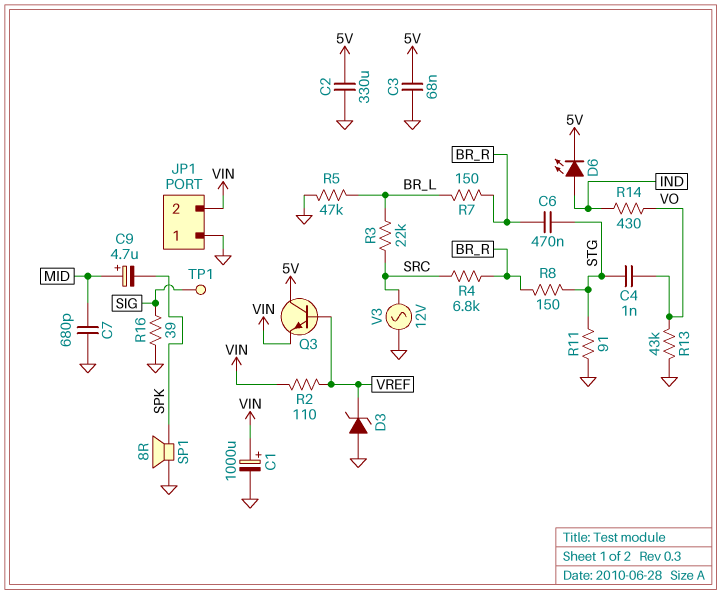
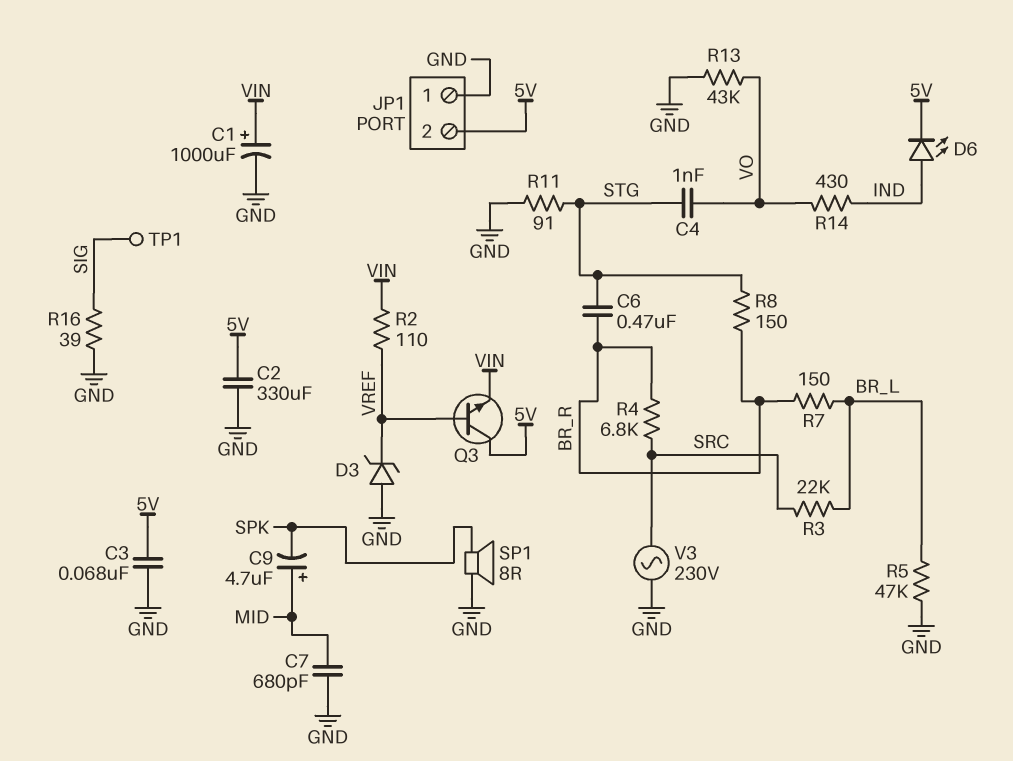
JP1 pin 2: VIN -> 5V
V3: AC 12V (GND, SRC) -> AC 230V (GND, SRC)

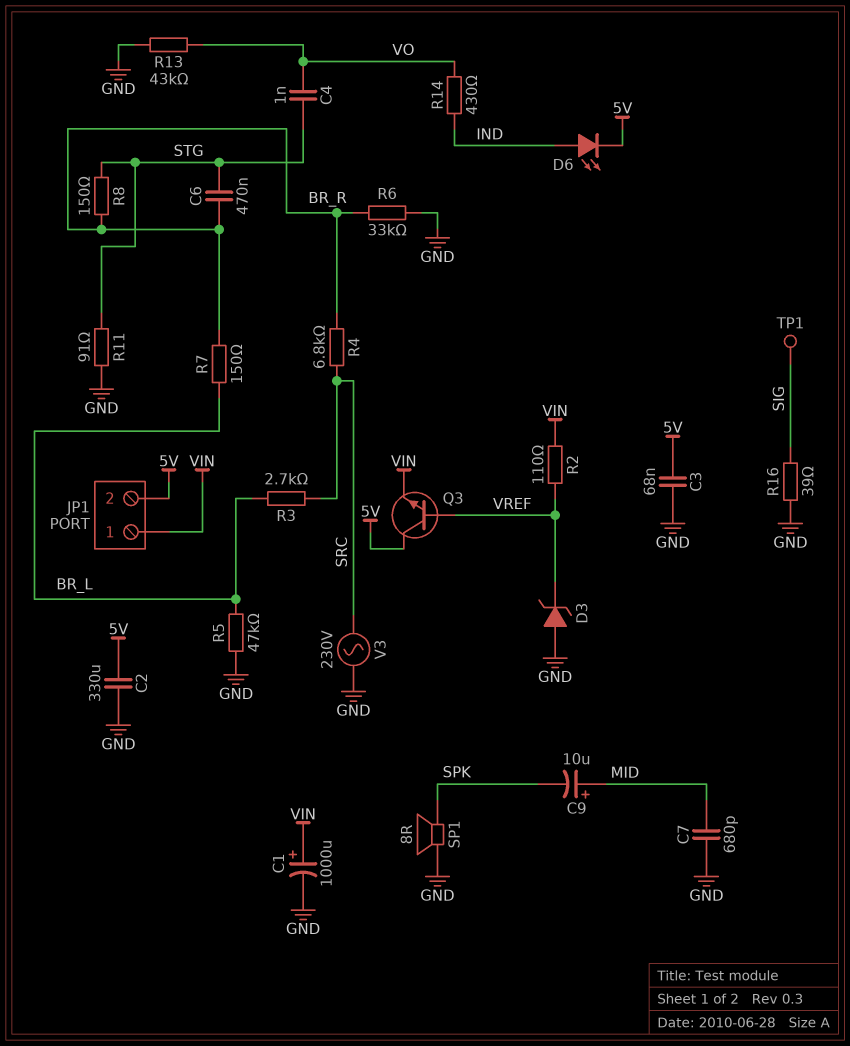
C9: 4.7uF (plus MID, minus SPK) -> 10uF (plus MID, minus SPK)
JP1 pin 1: GND -> VIN
R3: 22k (BR_L, SRC) -> 2.7k (BR_L, SRC)
R6: none -> 33k (BR_R, GND)

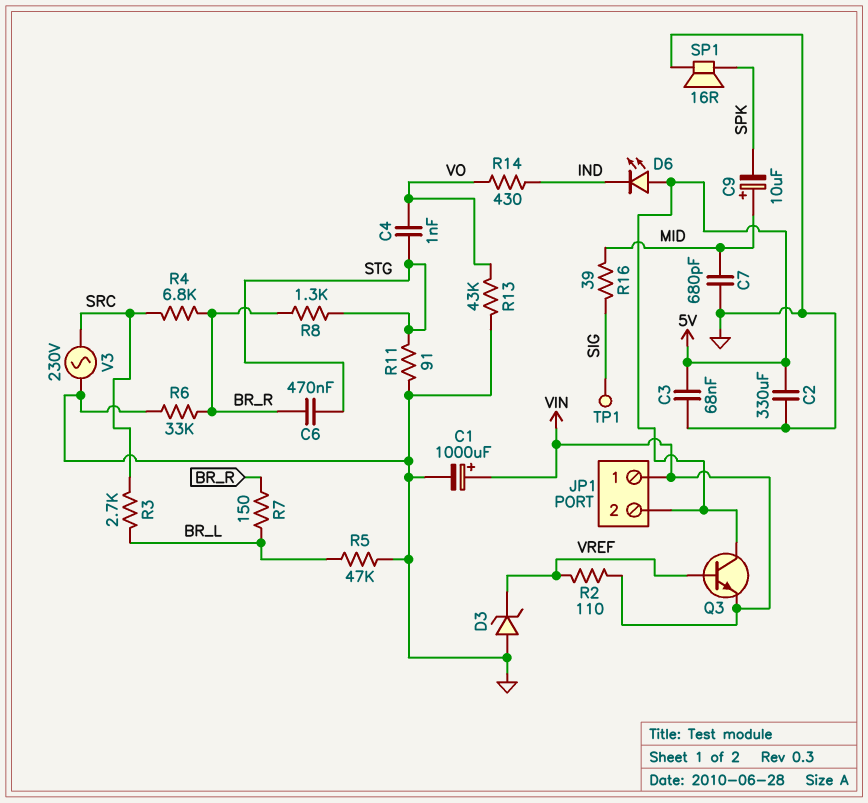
D6: LED (A IND, K 5V) -> LED (A 5V, K IND)
R8: 150 (BR_R, STG) -> 1.3k (BR_R, STG)
R16: 39 (GND, SIG) -> 39 (MID, SIG)
SP1: speaker 8R (GND, SPK) -> speaker 16R (GND, SPK)

